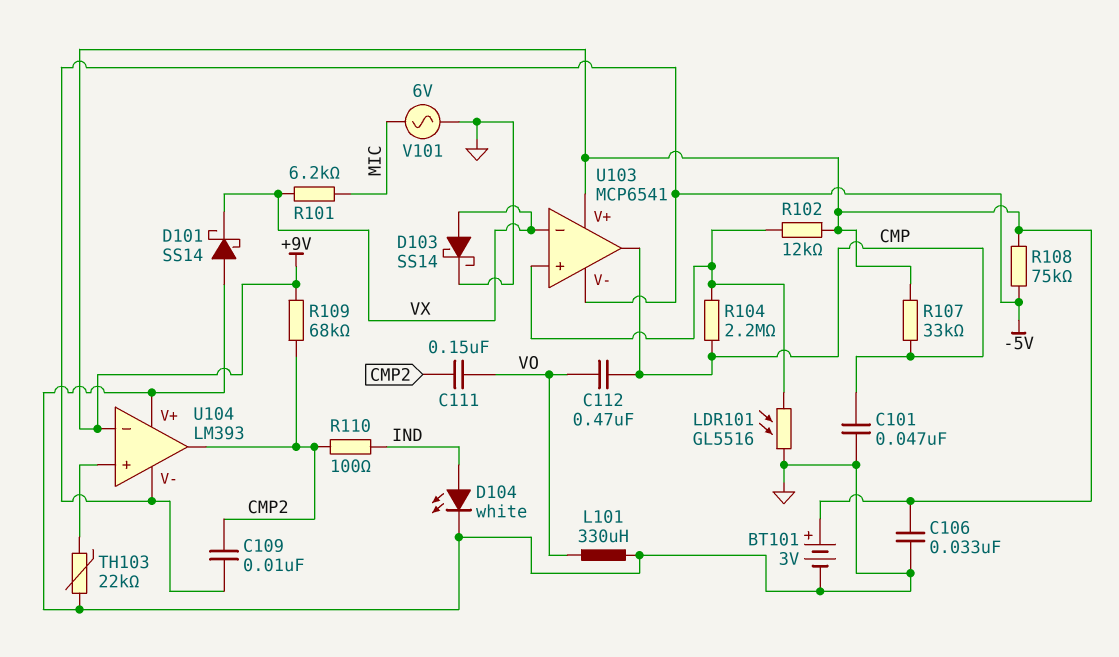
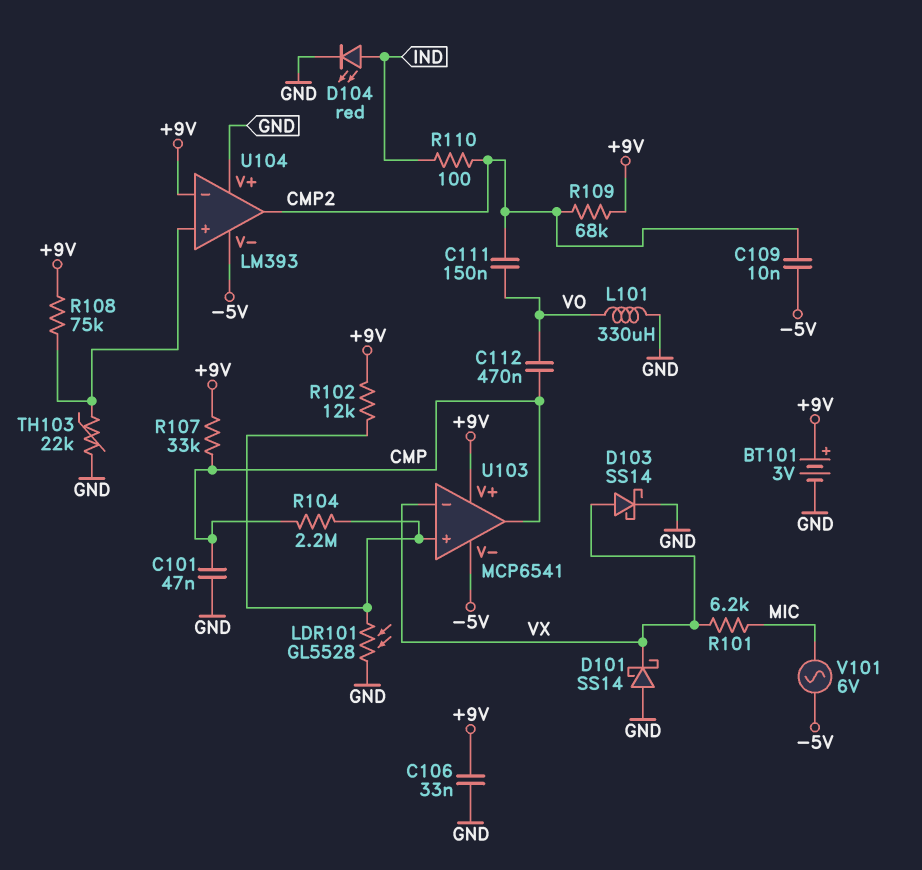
D104: LED white (A IND, K GND) -> LED red (A IND, K GND)
LDR101: GL5516 (GND, U103/in+) -> GL5528 (GND, U103/in+)
R108: 75k (+9V, -5V) -> 75k (+9V, U104/in+)
V101: AC 6V (GND, MIC) -> AC 6V (-5V, MIC)

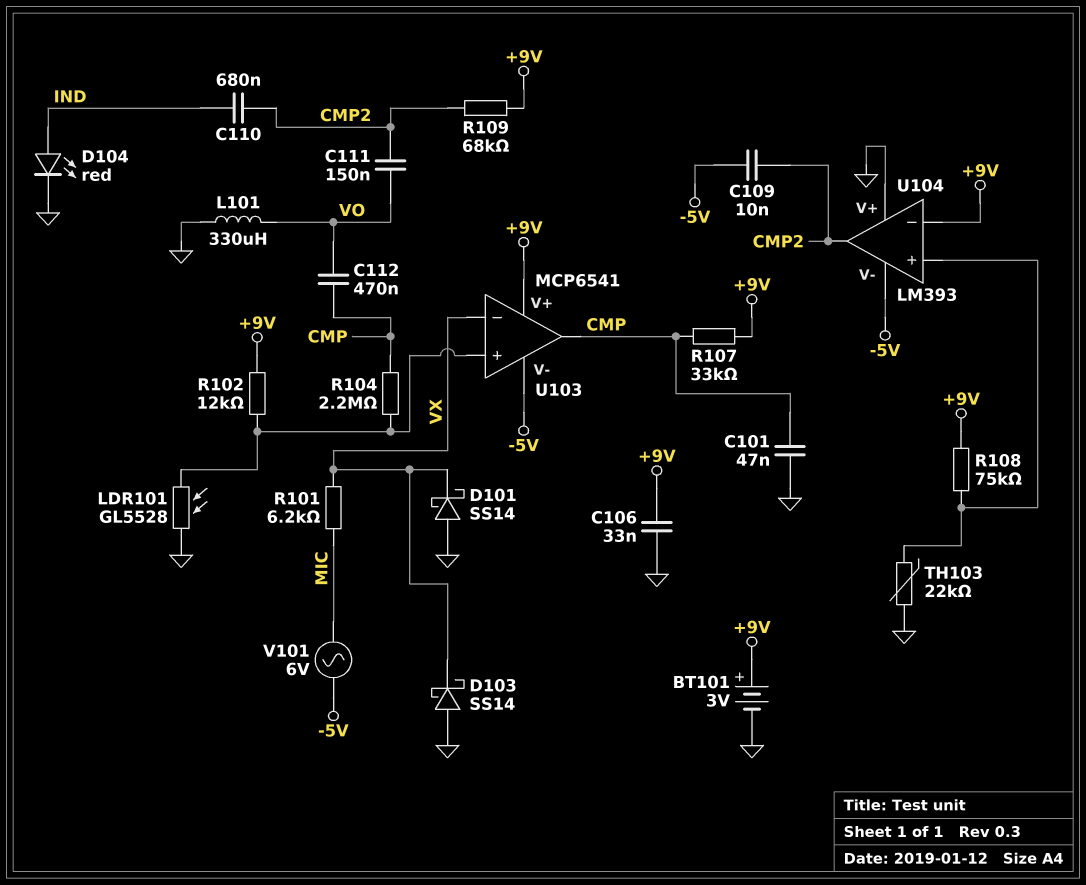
C110: none -> 680nF (CMP2, IND)
D103: schottky SS14 (A VX, K GND) -> schottky SS14 (A GND, K VX)
R110: 100 (CMP2, IND) -> none

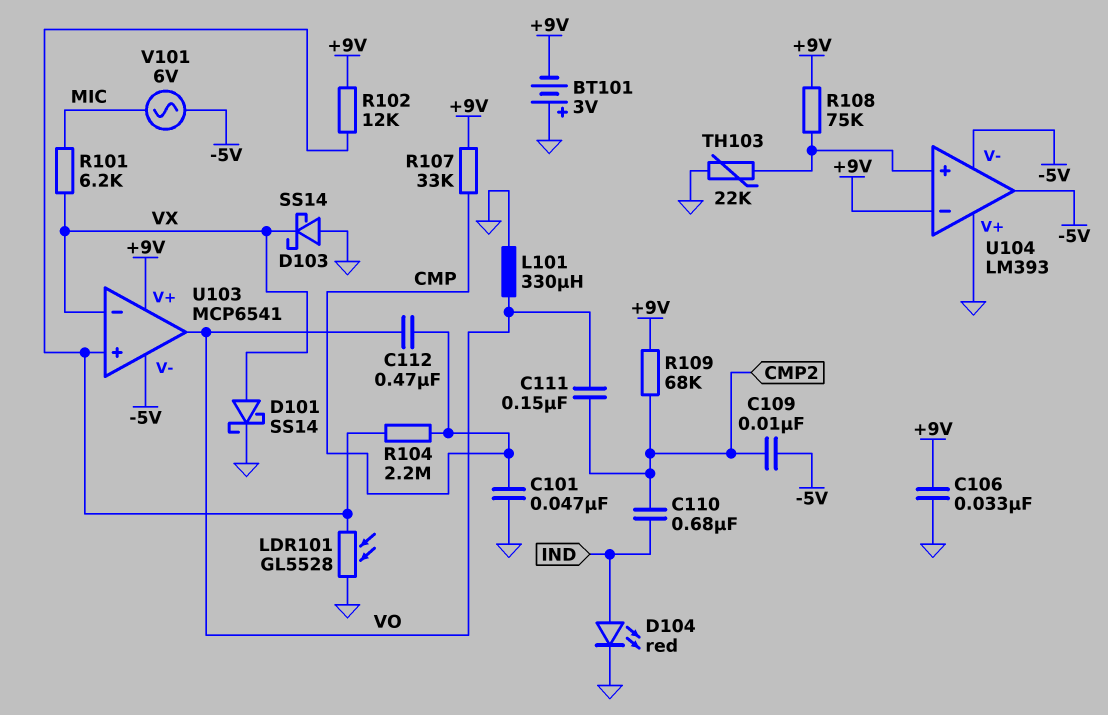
BT101: 3V (plus +9V, minus GND) -> 3V (plus GND, minus +9V)
D101: schottky SS14 (A GND, K VX) -> schottky SS14 (A VX, K GND)
U103 pin out: CMP -> VO
U104 pin out: CMP2 -> -5V

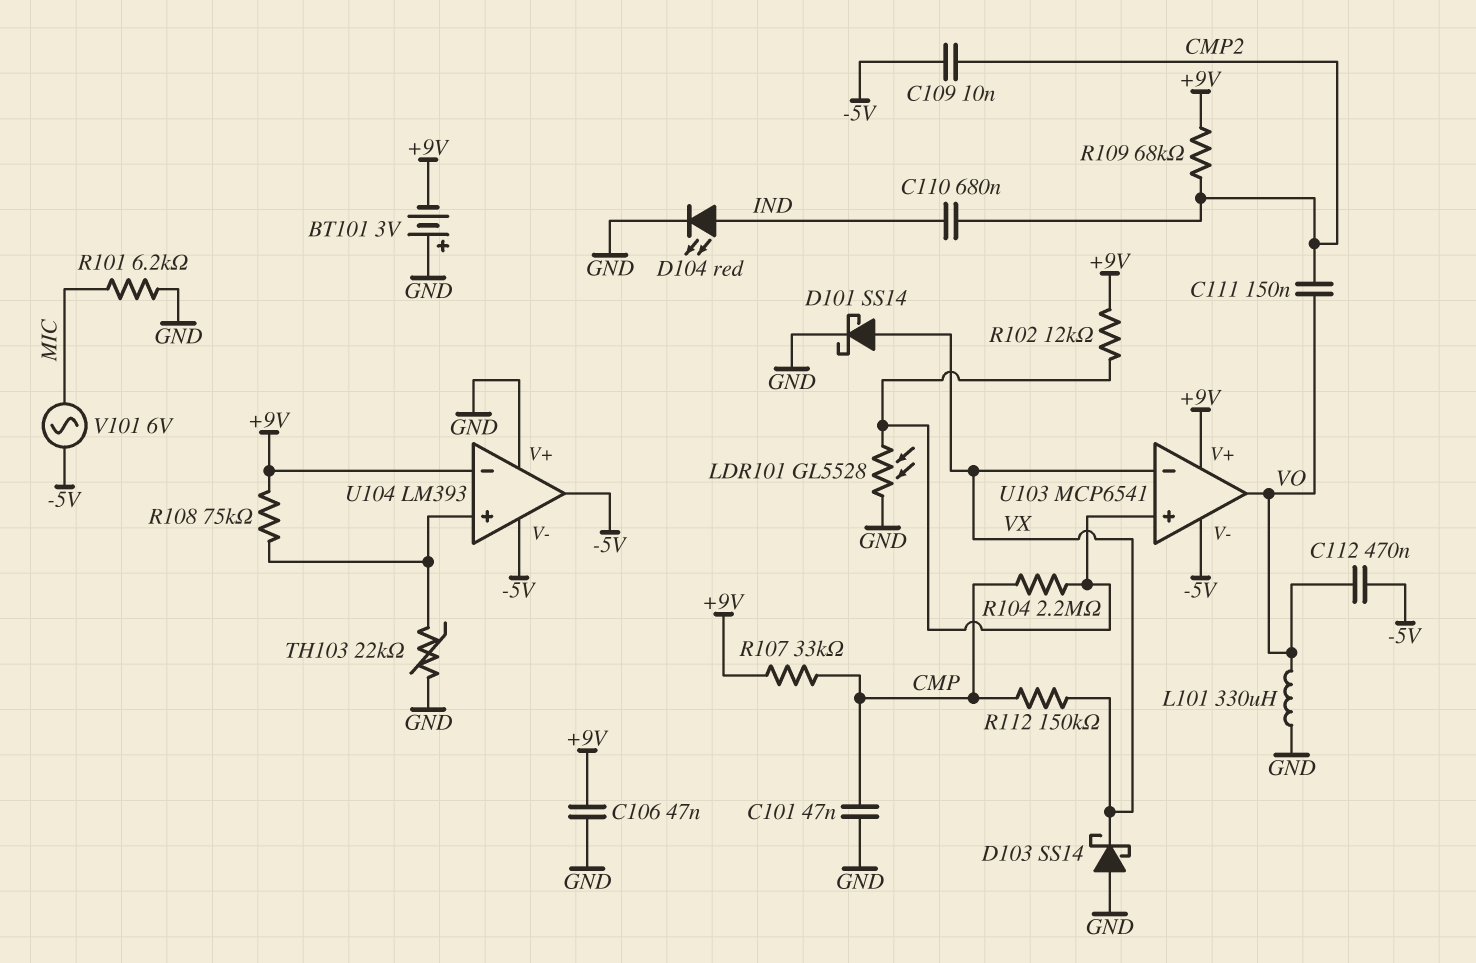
C106: 33nF (+9V, GND) -> 47nF (+9V, GND)
C112: 470nF (CMP, VO) -> 470nF (-5V, VO)
R101: 6.2k (MIC, VX) -> 6.2k (GND, MIC)
R112: none -> 150k (CMP, VX)

